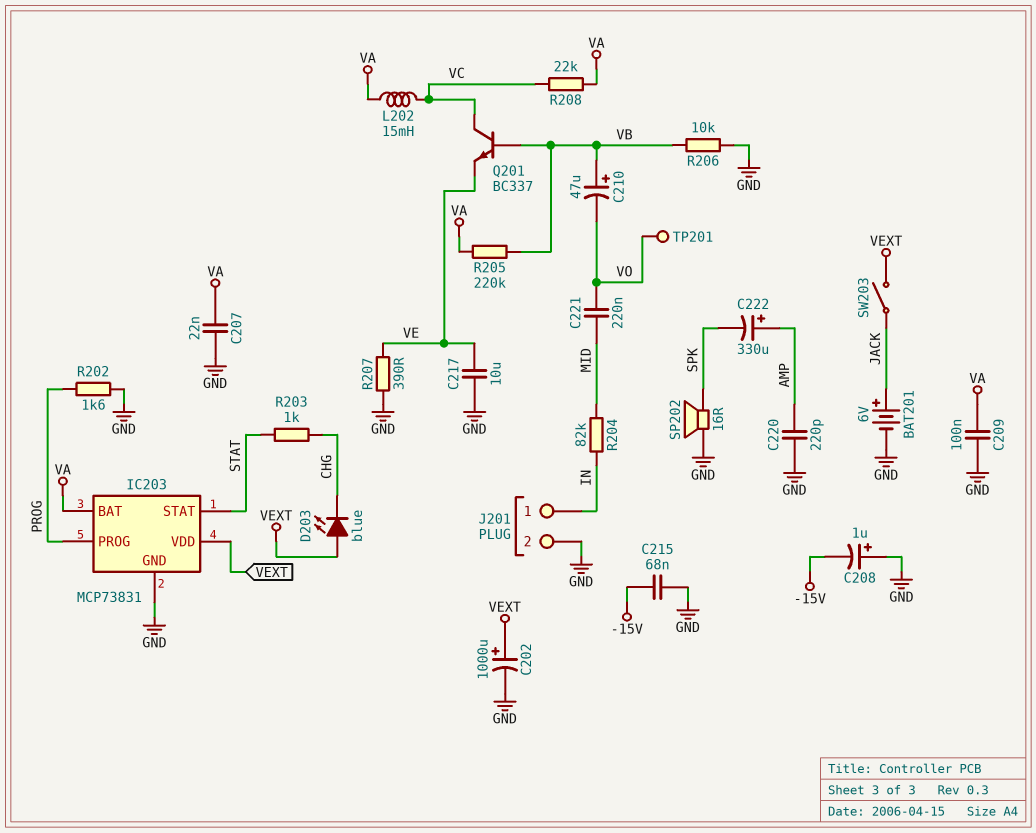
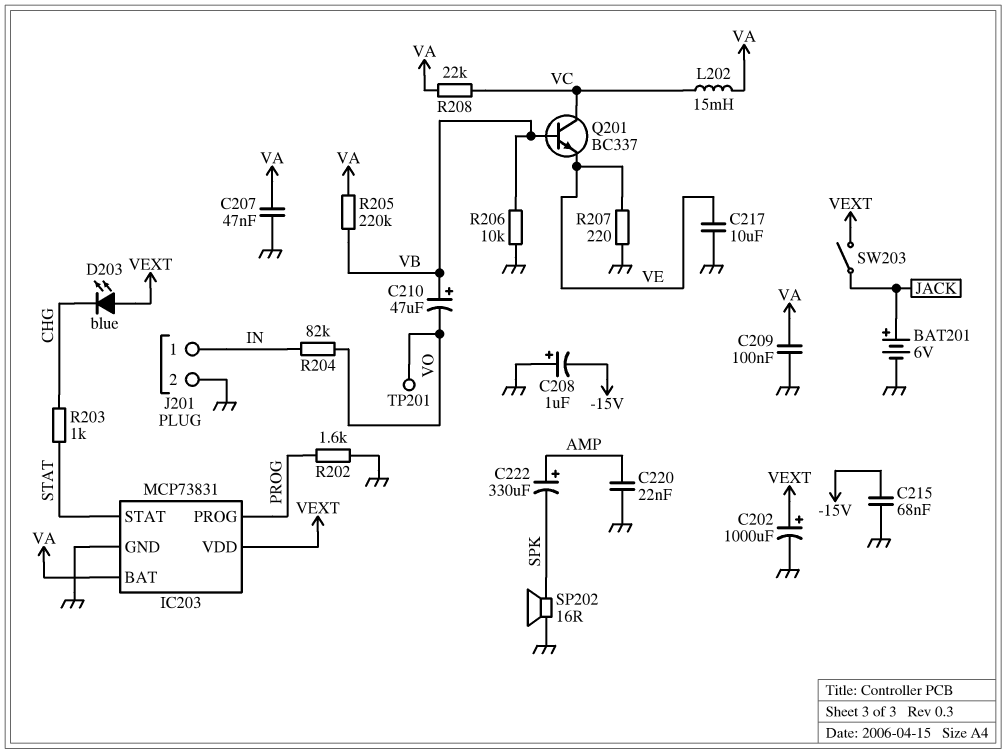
C207: 22nF (GND, VA) -> 47nF (GND, VA)
C220: 220pF (AMP, GND) -> 22nF (AMP, GND)
C221: 220nF (MID, VO) -> none
R204: 82k (IN, MID) -> 82k (IN, VO)
R207: 390 (GND, VE) -> 220 (GND, VE)

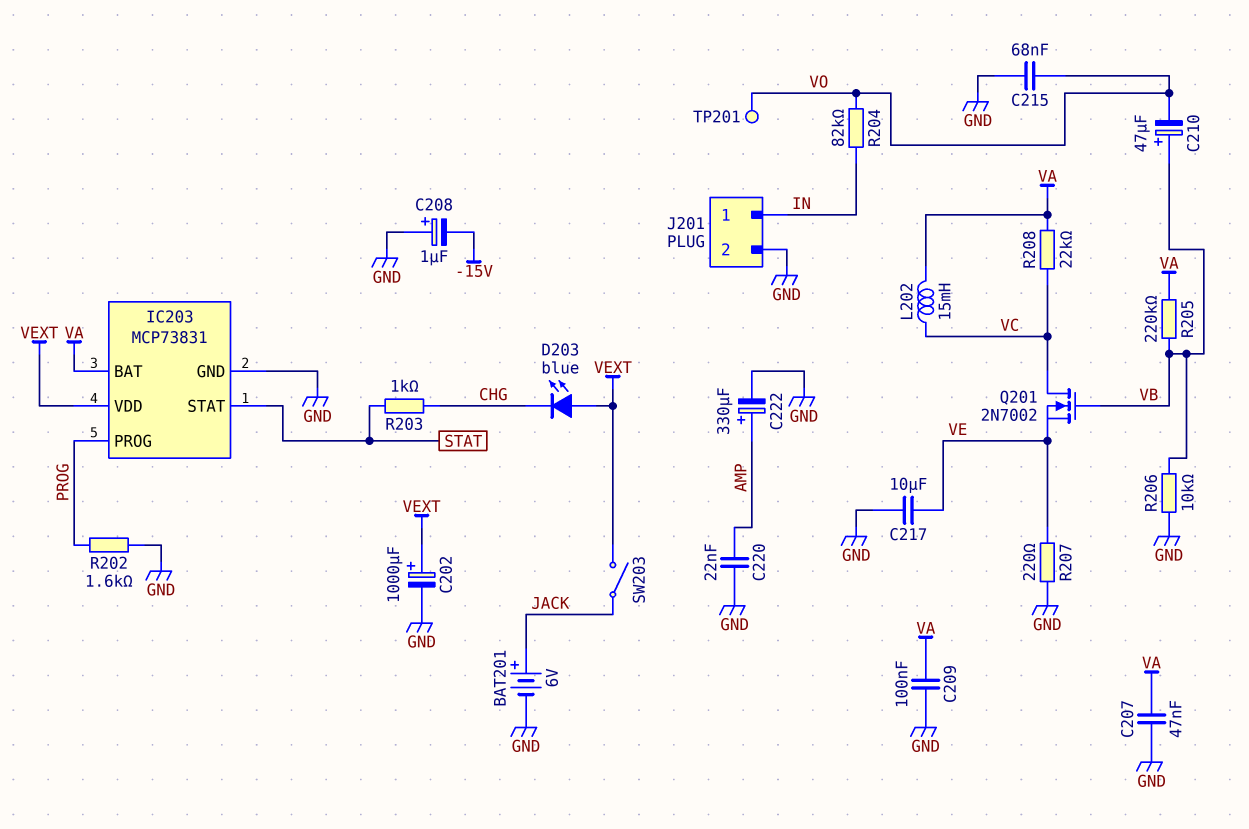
C215: 68nF (-15V, GND) -> 68nF (GND, VO)
C222: 330uF (plus AMP, minus SPK) -> 330uF (plus AMP, minus GND)
Q201: NPN BC337 (B VB, C VC, E VE) -> NMOS 2N7002 (G VB, D VC, S VE)
SP202: speaker 16R (GND, SPK) -> none

